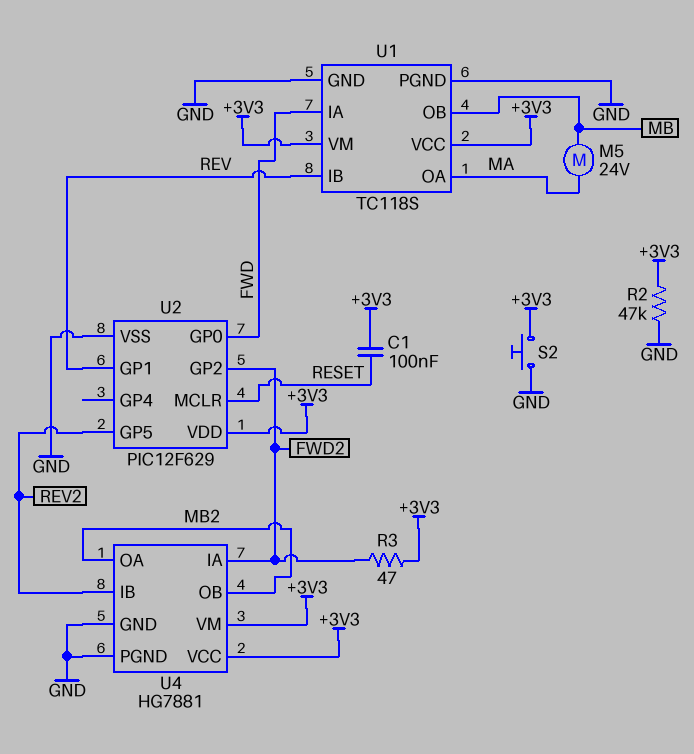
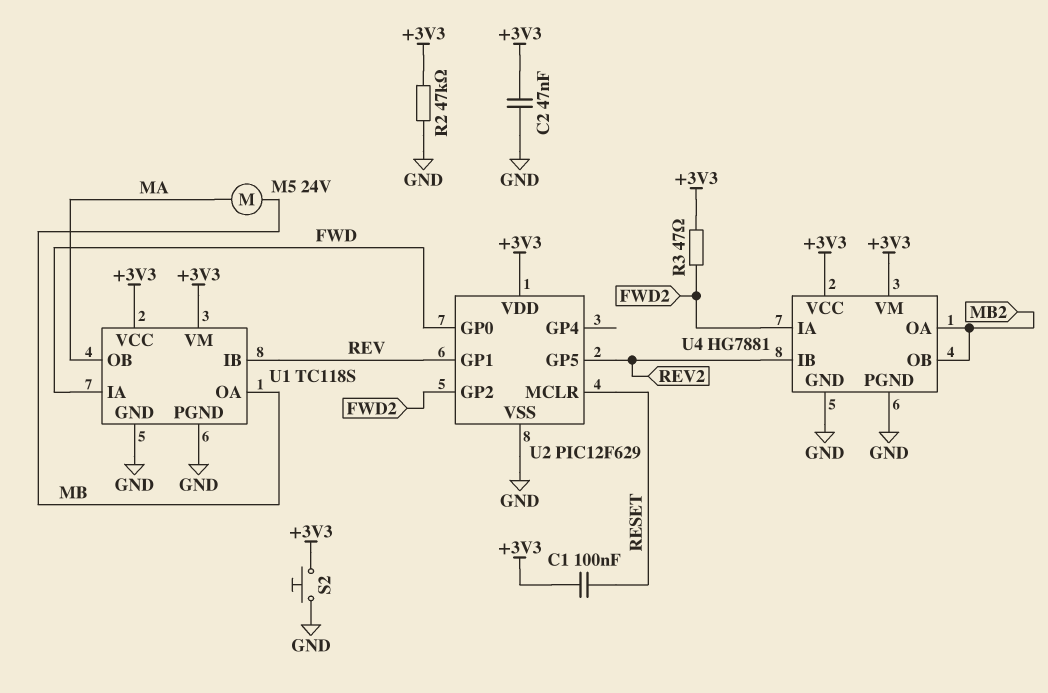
C2: none -> 47nF (+3V3, GND)
U1 pin OA: MA -> MB
U1 pin OB: MB -> MA

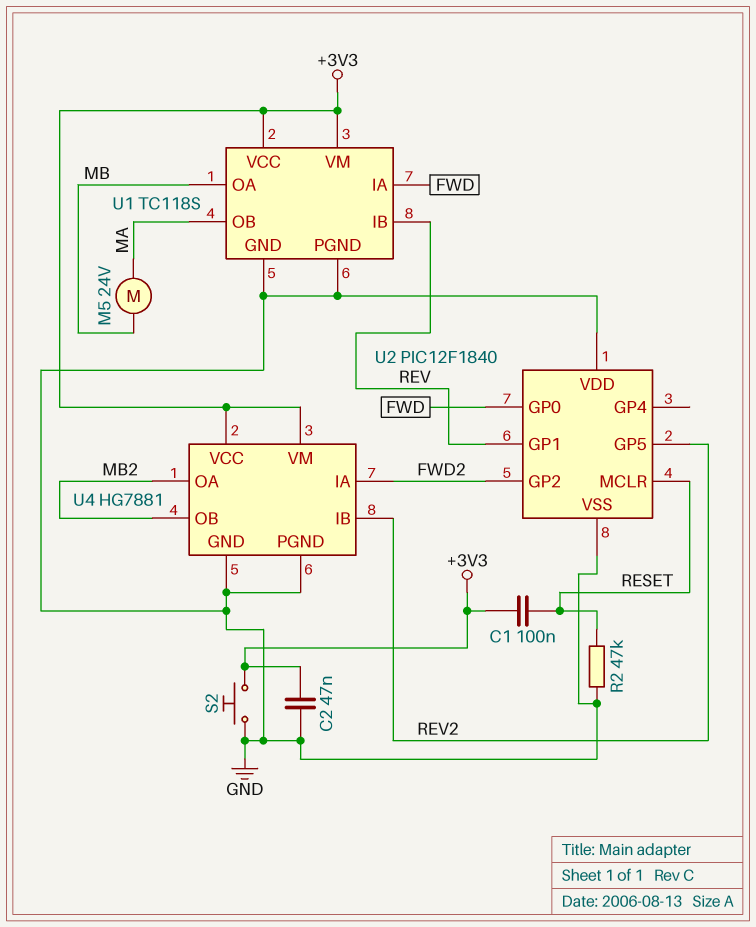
R2: 47k (+3V3, GND) -> 47k (GND, RESET)
R3: 47 (+3V3, FWD2) -> none
U2: PIC12F629 -> PIC12F1840
U2 pin VDD: +3V3 -> GND

